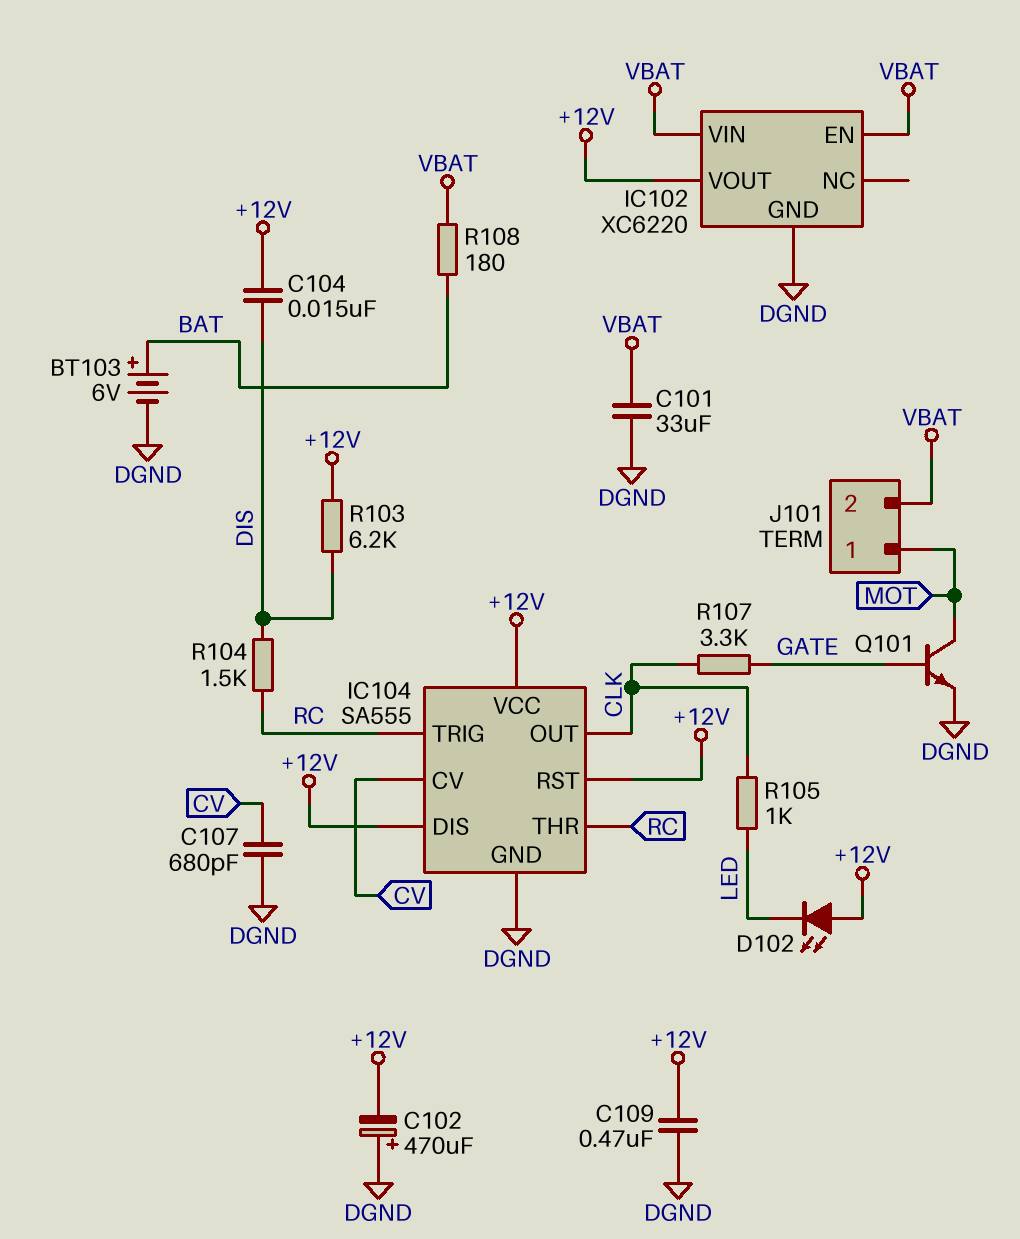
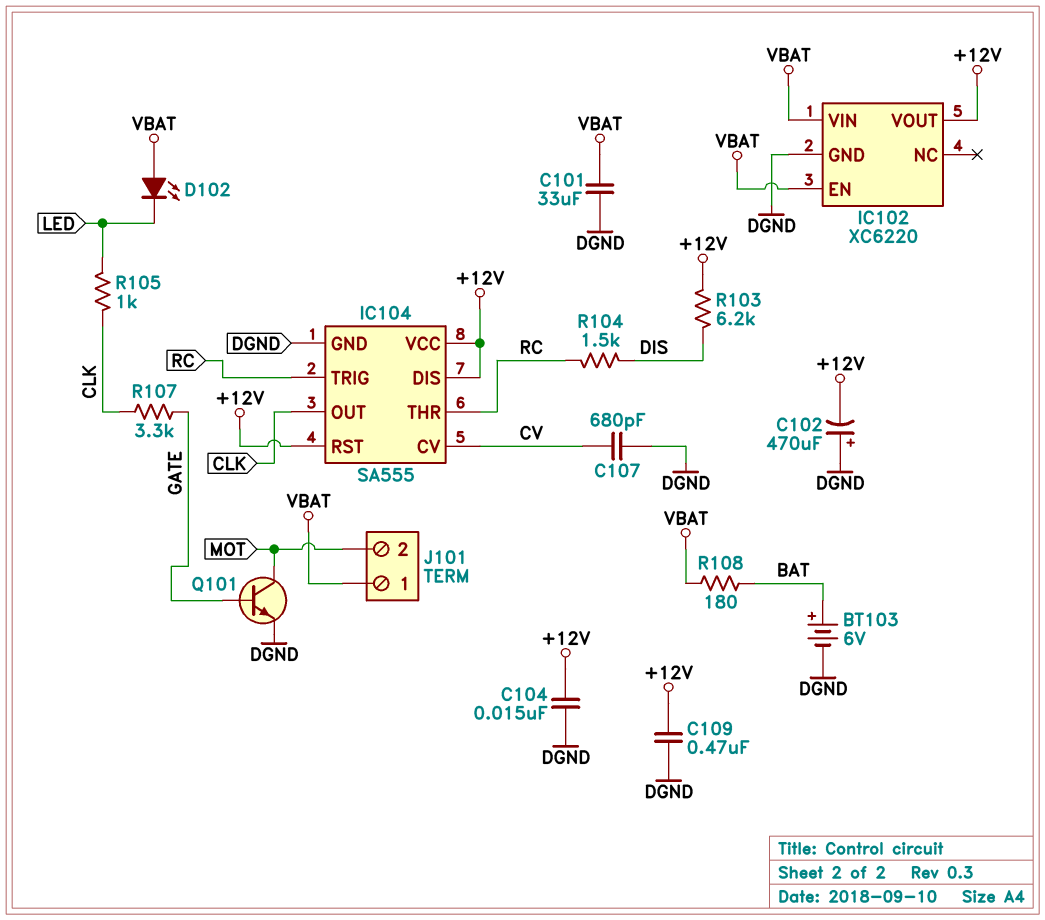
C104: 15nF (+12V, DIS) -> 15nF (+12V, DGND)
D102: LED (A +12V, K LED) -> LED (A VBAT, K LED)
J101 pin 1: MOT -> VBAT
J101 pin 2: VBAT -> MOT

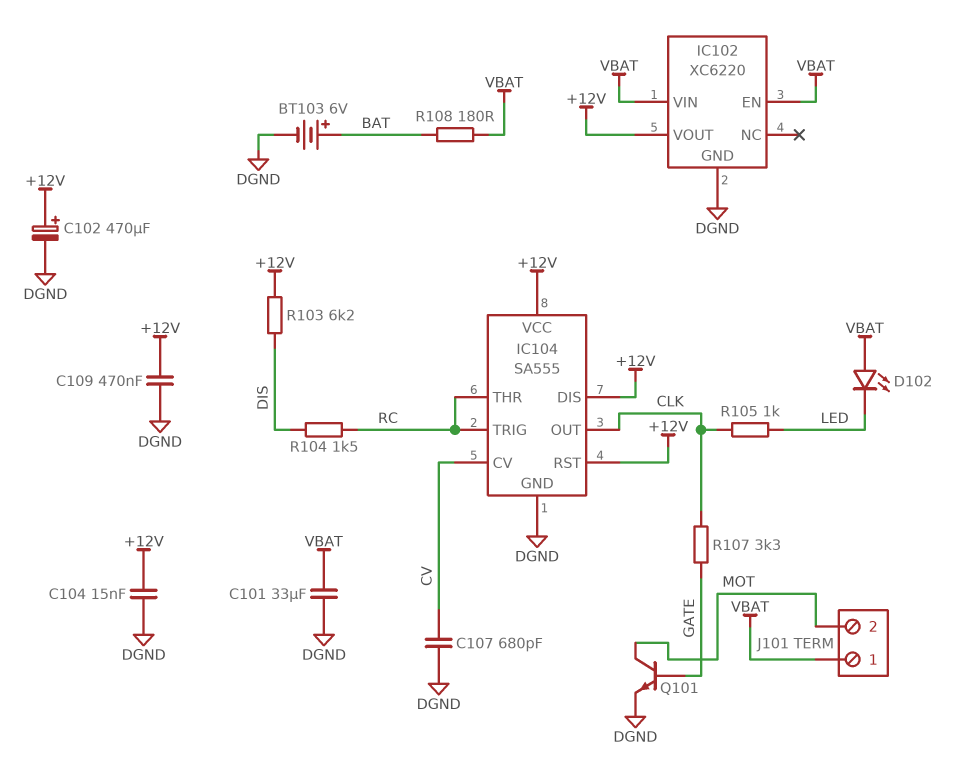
C102: 470uF (plus DGND, minus +12V) -> 470uF (plus +12V, minus DGND)

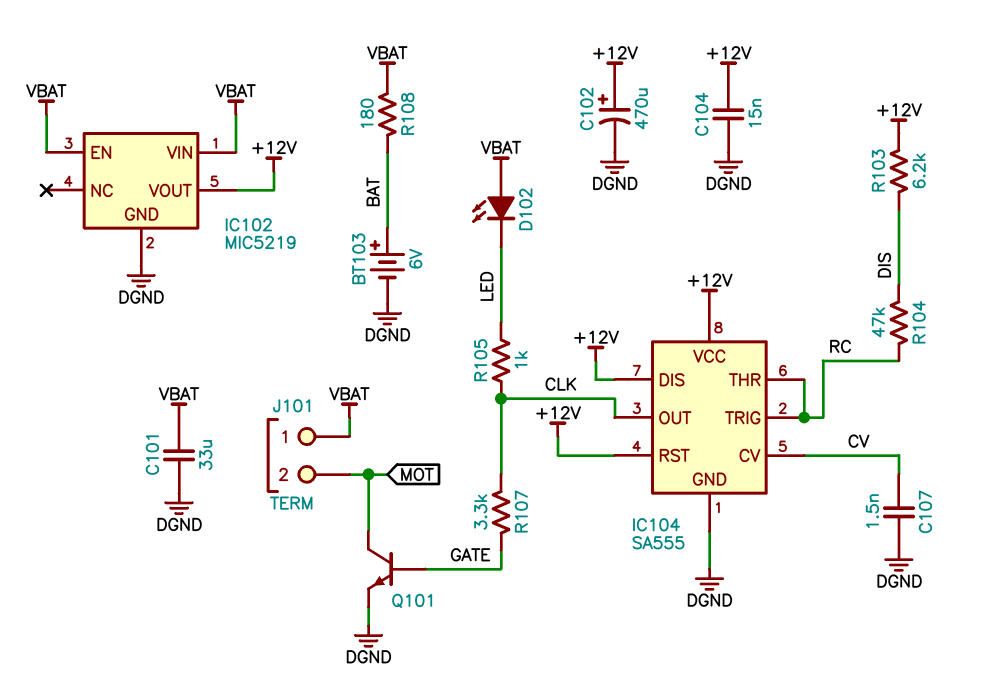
C107: 680pF (CV, DGND) -> 1.5nF (CV, DGND)
C109: 470nF (+12V, DGND) -> none
IC102: XC6220 -> MIC5219
R104: 1.5k (DIS, RC) -> 47k (DIS, RC)

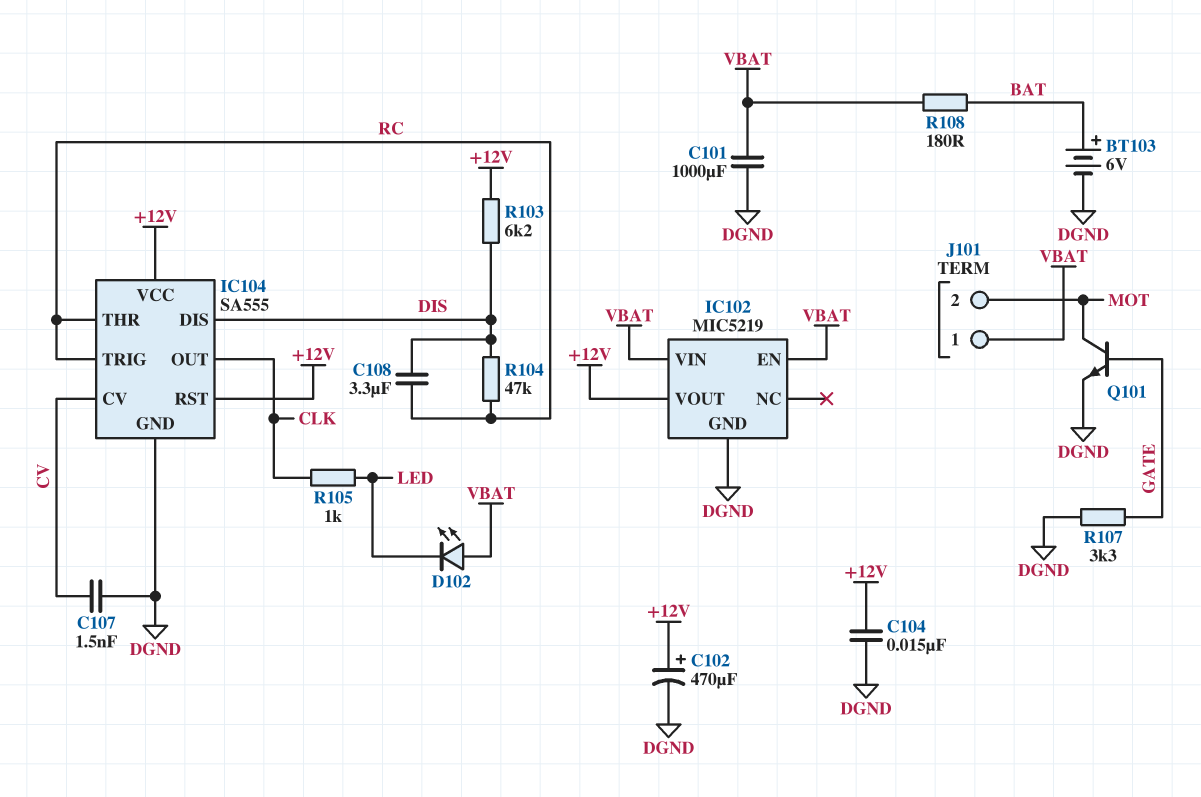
C101: 33uF (DGND, VBAT) -> 1000uF (DGND, VBAT)
C108: none -> 3.3uF (DIS, RC)
IC104 pin DIS: +12V -> DIS
R107: 3.3k (CLK, GATE) -> 3.3k (DGND, GATE)

